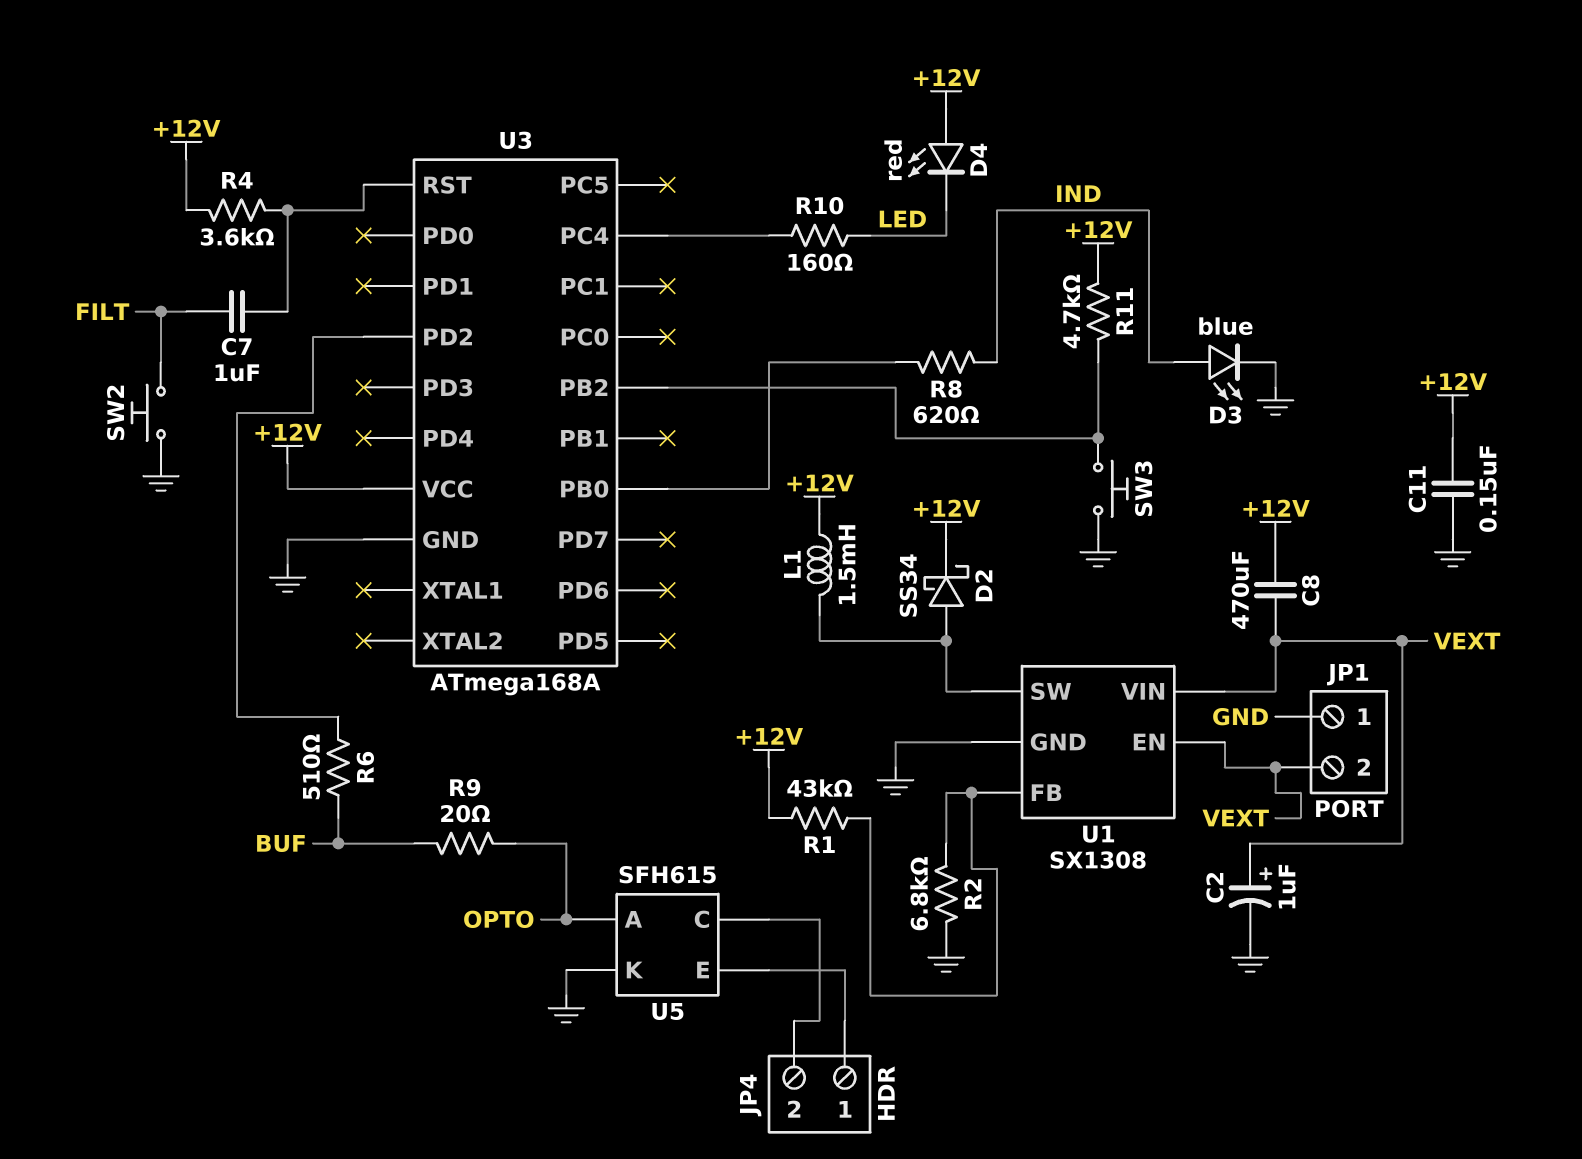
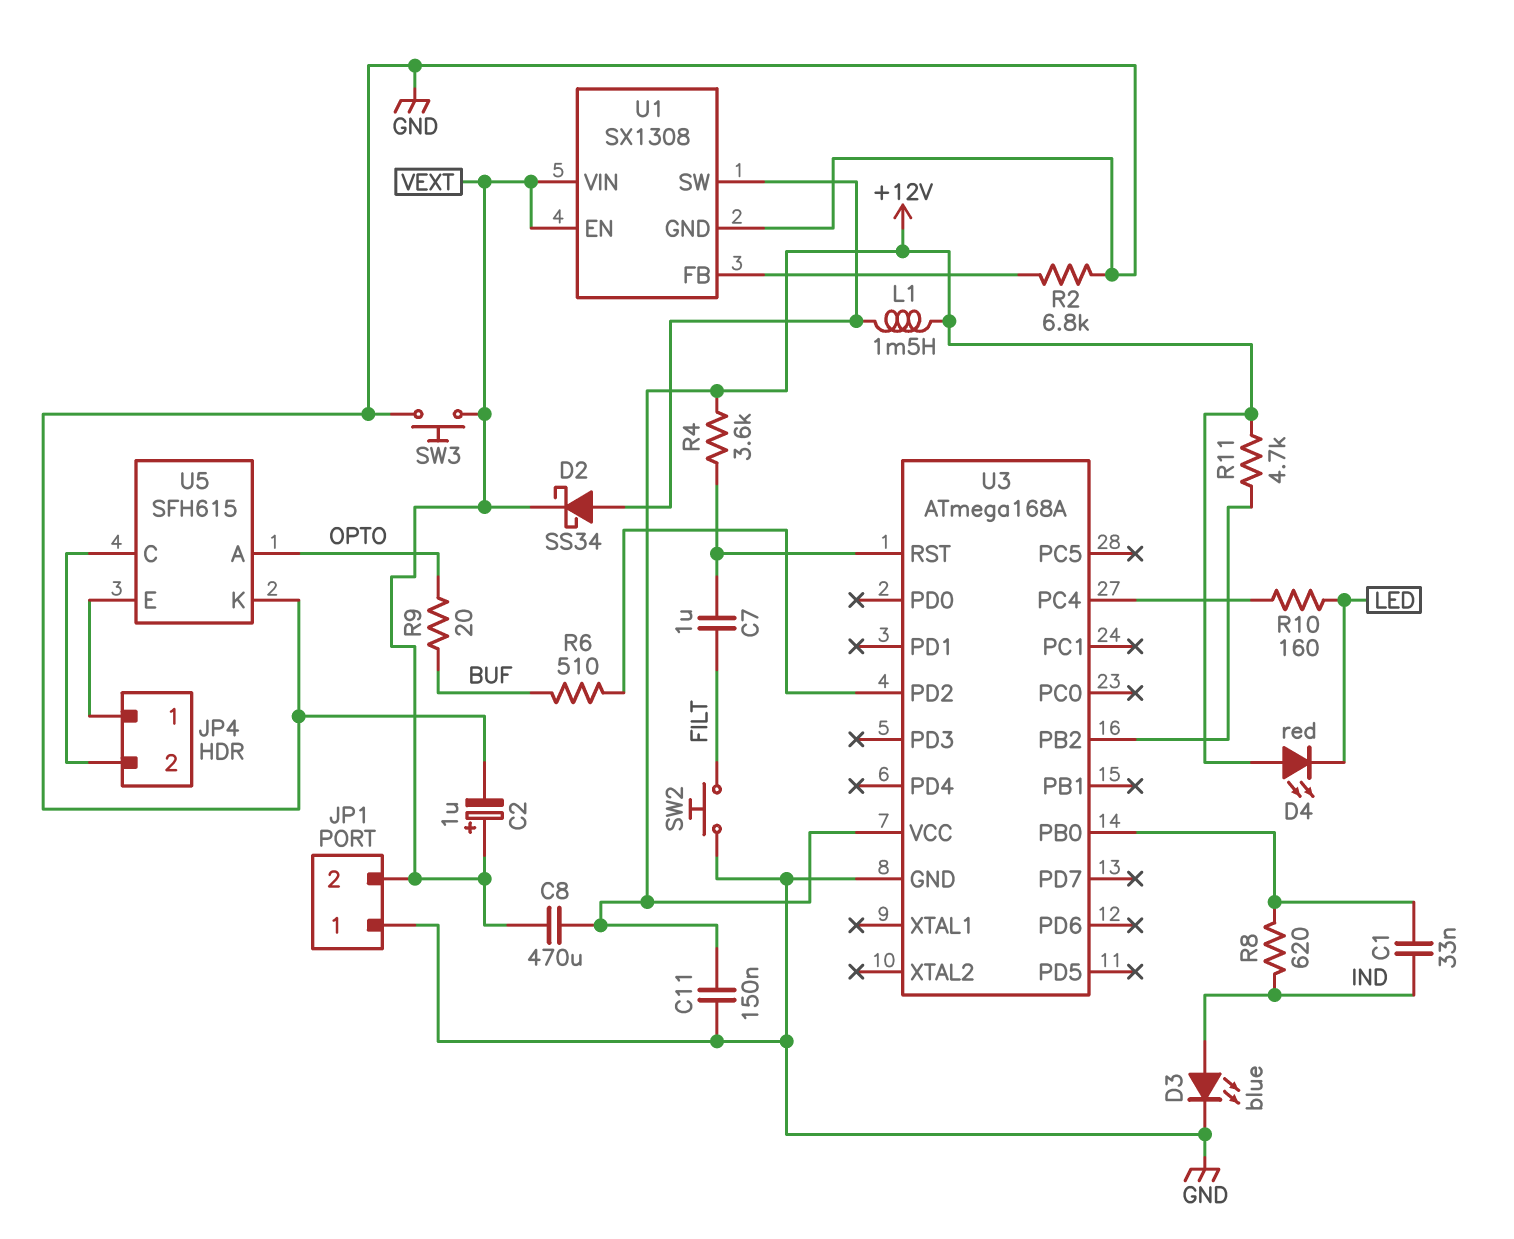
C1: none -> 33nF (IND, U3/PB0)
D2: schottky SS34 (A U1/SW, K +12V) -> schottky SS34 (A U1/SW, K VEXT)
R1: 43k (+12V, U1/FB) -> none
SW3: button (GND, U3/PB2) -> button (GND, VEXT)

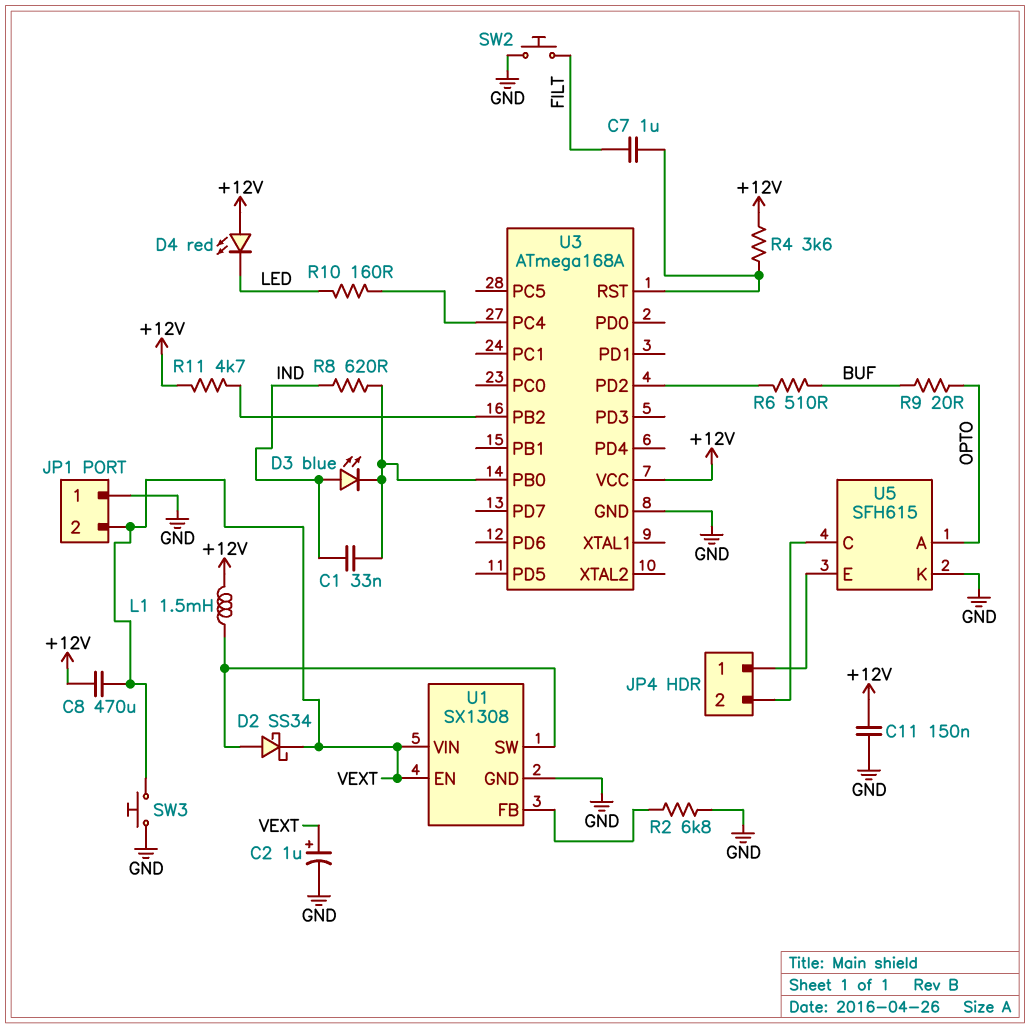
D3: LED blue (A IND, K GND) -> LED blue (A IND, K U3/PB0)

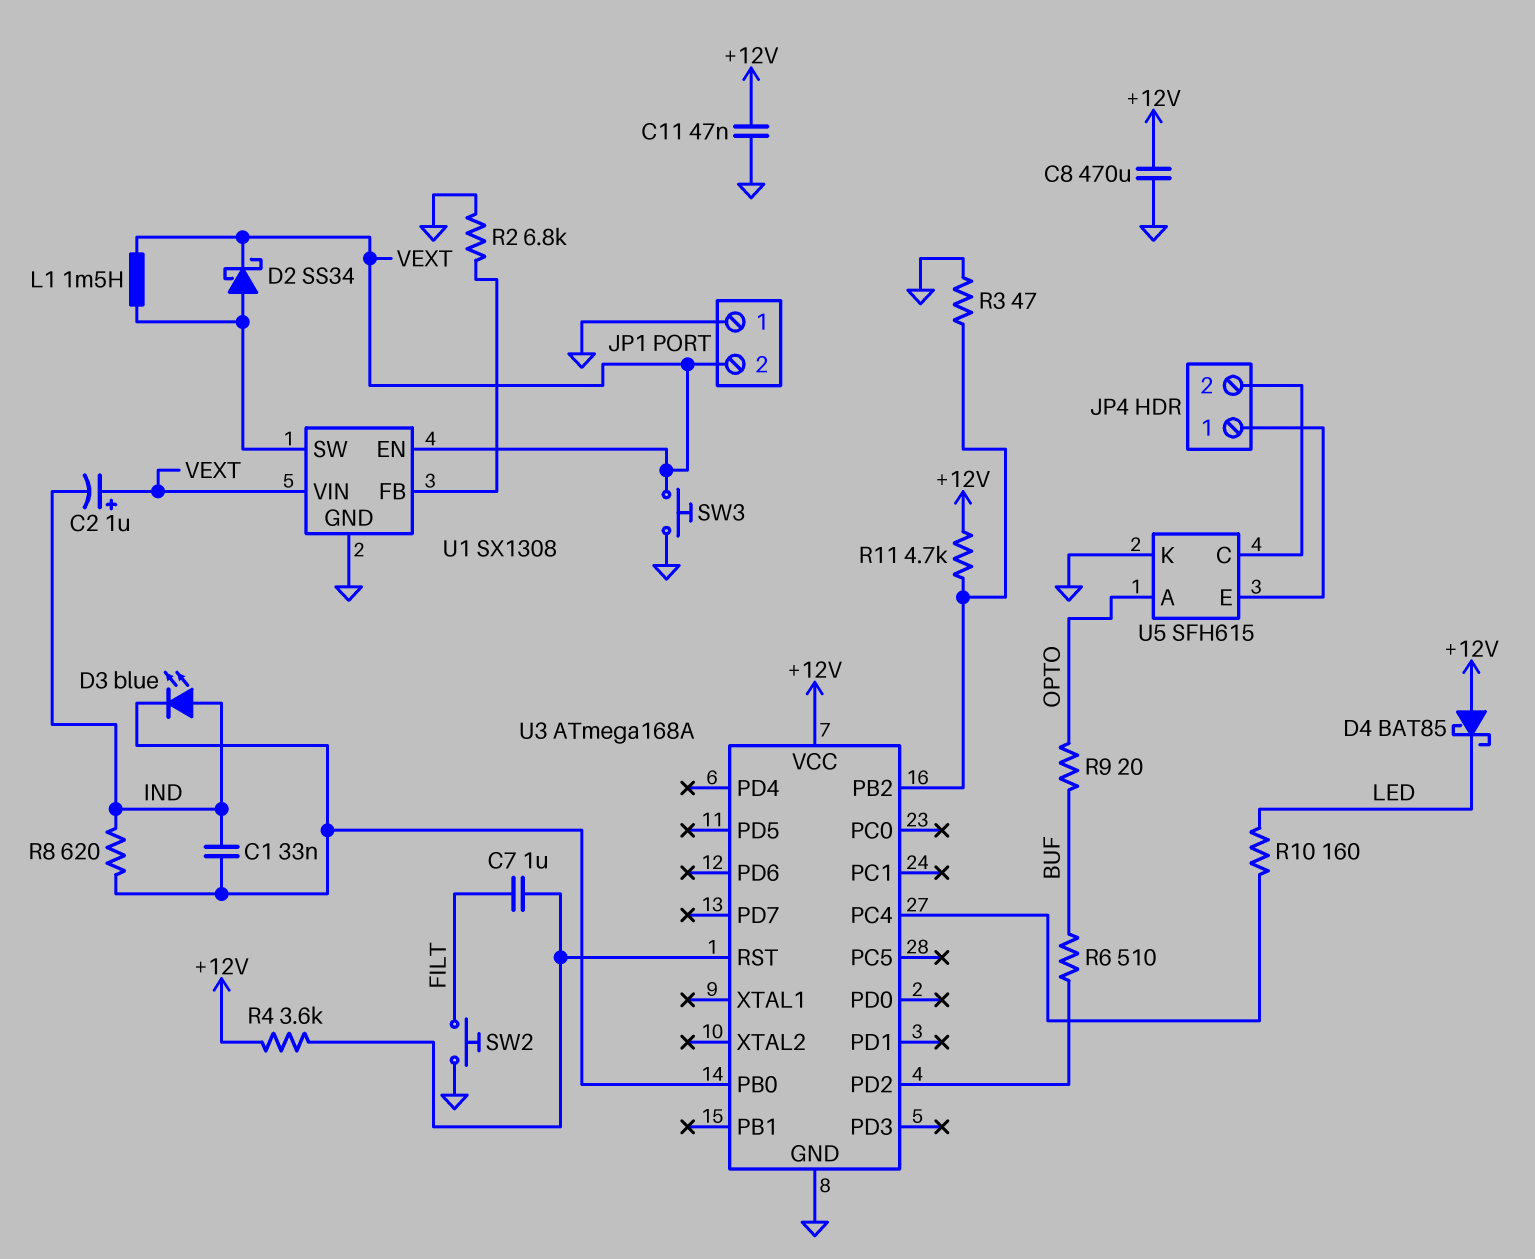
C2: 1uF (plus VEXT, minus GND) -> 1uF (plus VEXT, minus IND)
C8: 470uF (+12V, VEXT) -> 470uF (+12V, GND)
C11: 150nF (+12V, GND) -> 47nF (+12V, GND)
D4: LED red (A +12V, K LED) -> schottky BAT85 (A +12V, K LED)
L1: 1.5mH (+12V, U1/SW) -> 1.5mH (U1/SW, VEXT)
R3: none -> 47 (GND, U3/PB2)

